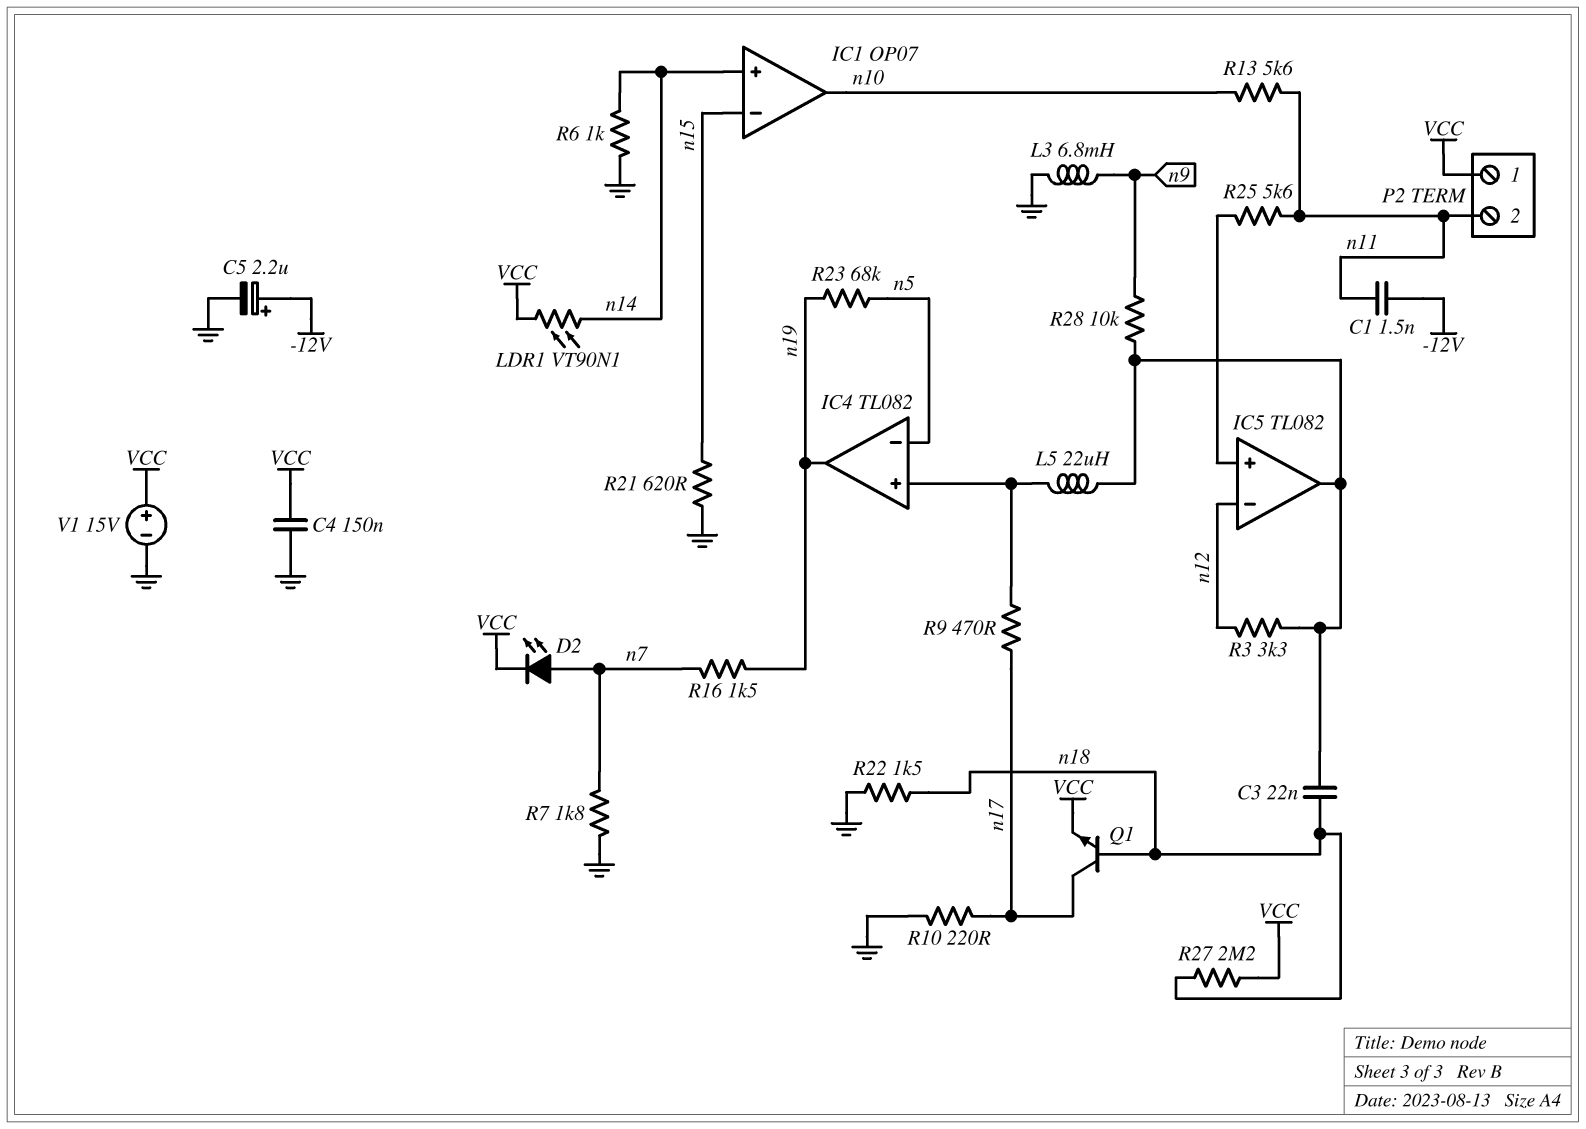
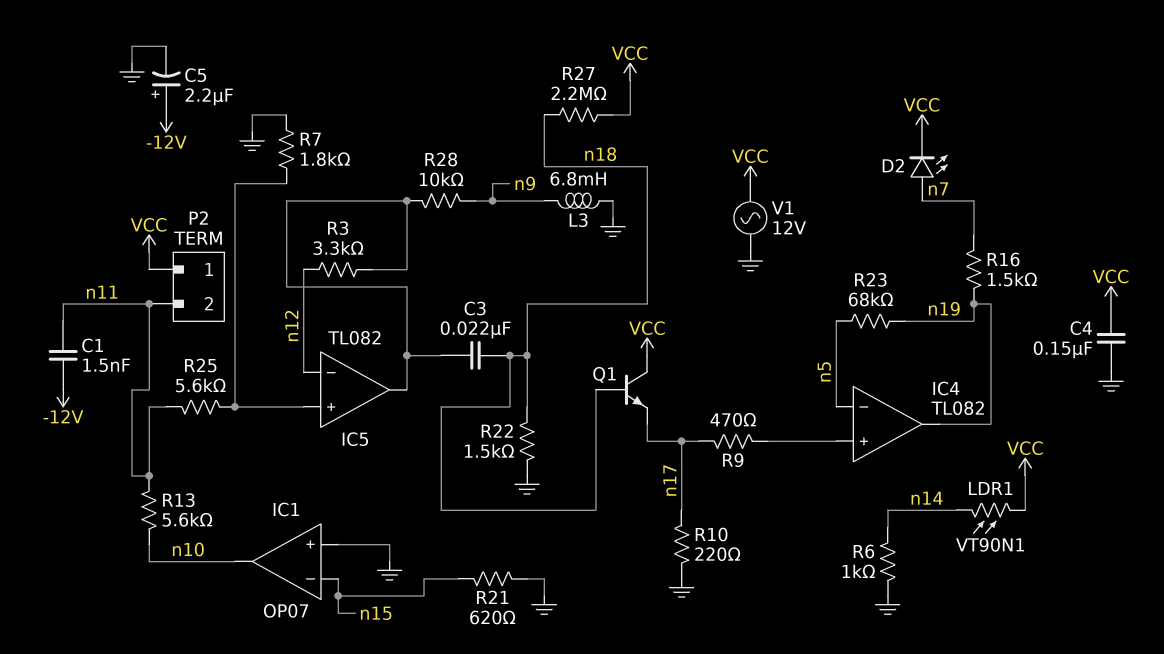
IC1 pin in+: n14 -> GND
L5: 22uH (IC4/in+, IC5/out) -> none
Q1: NPN (B n18, C n17, E VCC) -> NPN (B n18, C VCC, E n17)
R7: 1.8k (GND, n7) -> 1.8k (GND, IC5/in+)
V1: 15V (plus VCC, minus GND) -> AC 12V (GND, VCC)

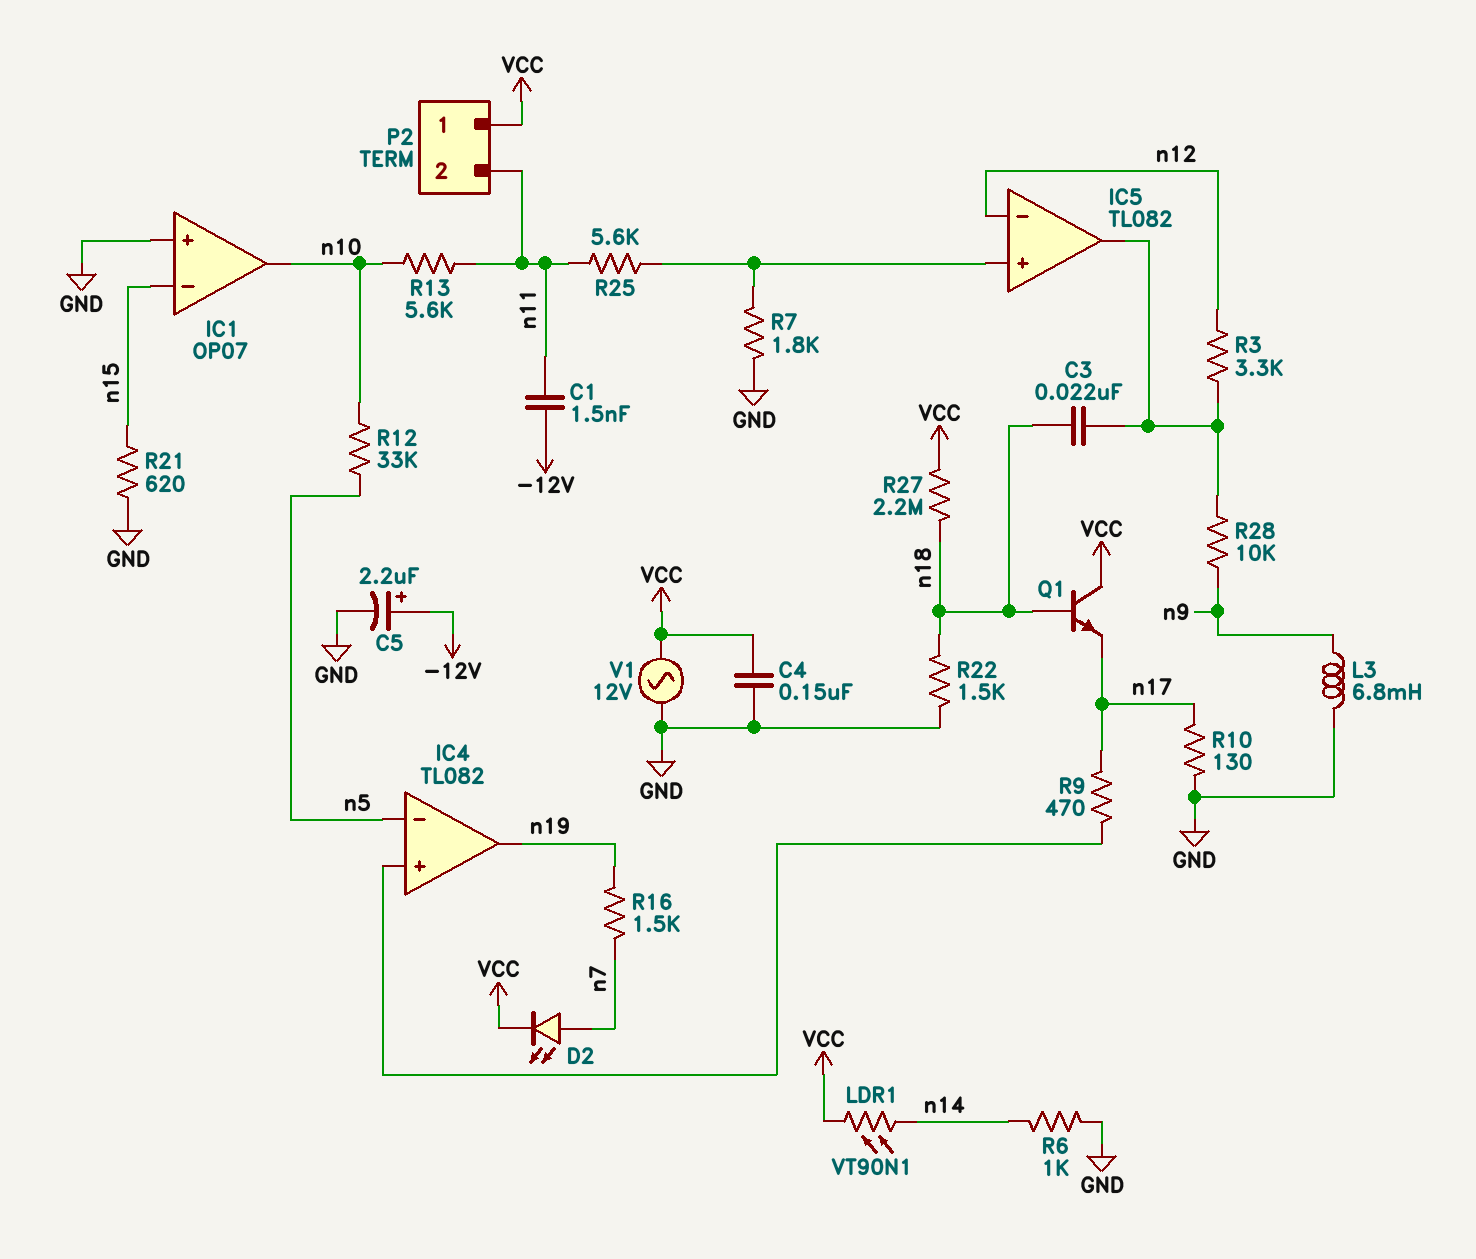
R10: 220 (GND, n17) -> 130 (GND, n17)
R12: none -> 33k (n5, n10)
R23: 68k (n5, n19) -> none

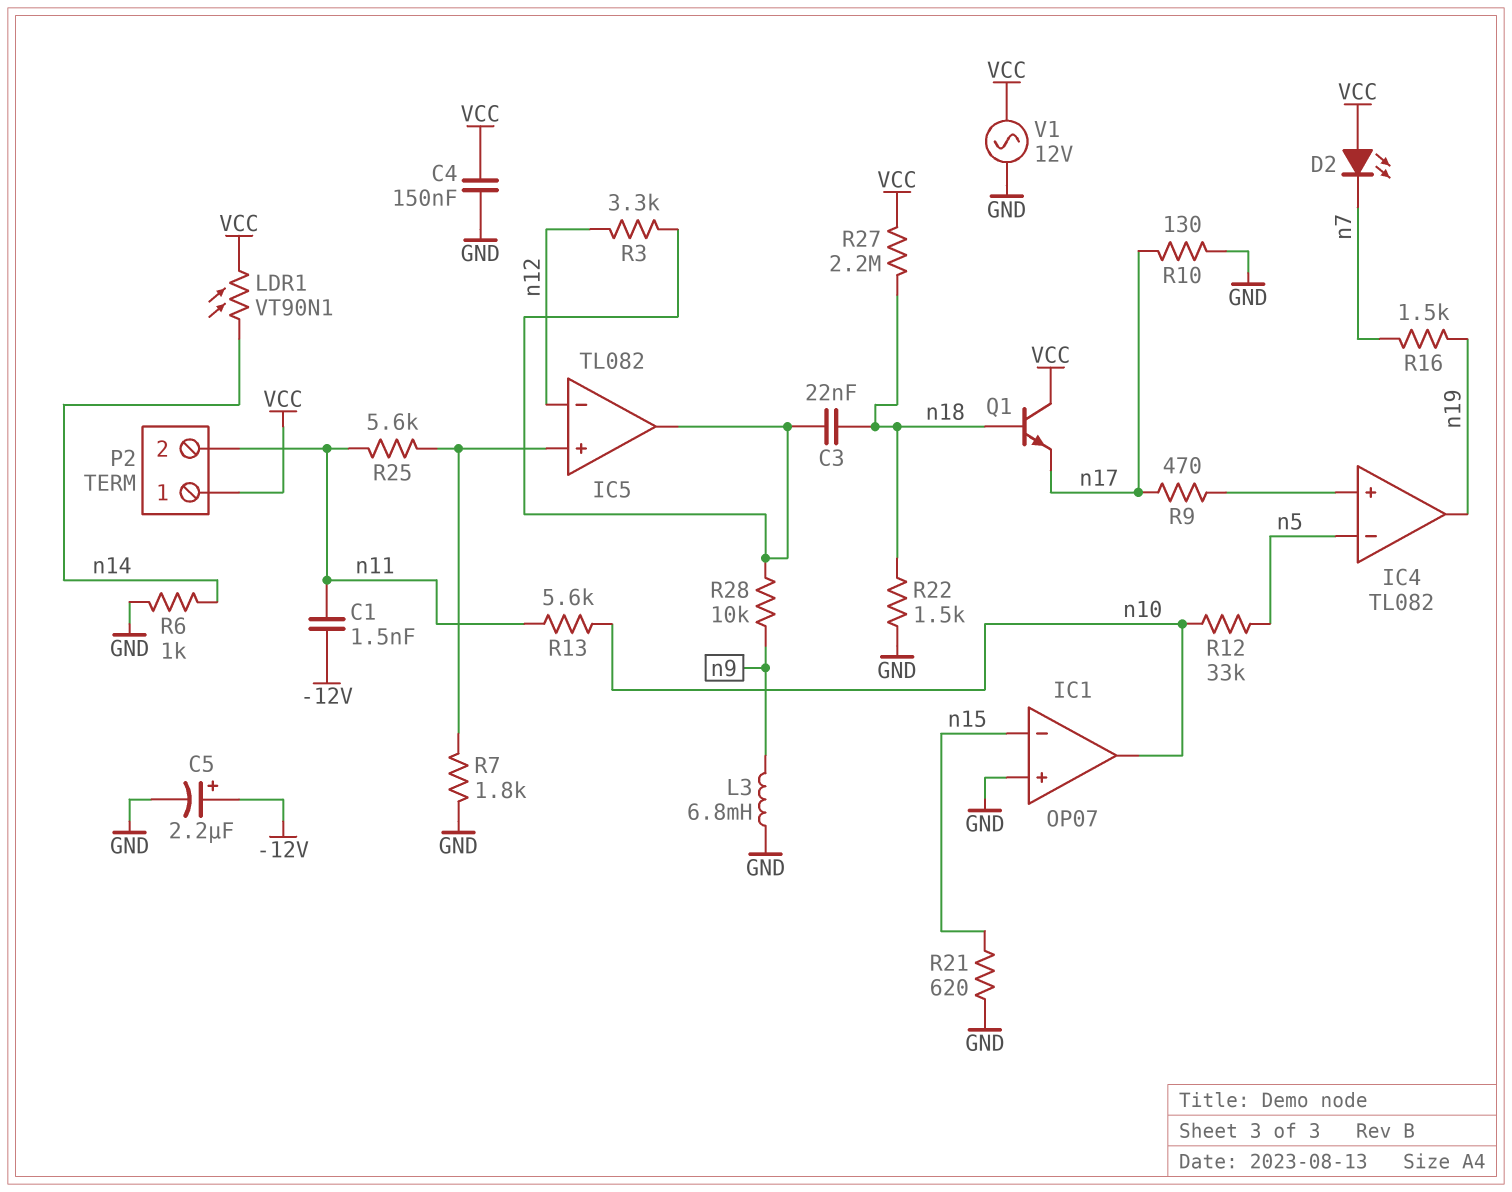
D2: LED (A n7, K VCC) -> LED (A VCC, K n7)

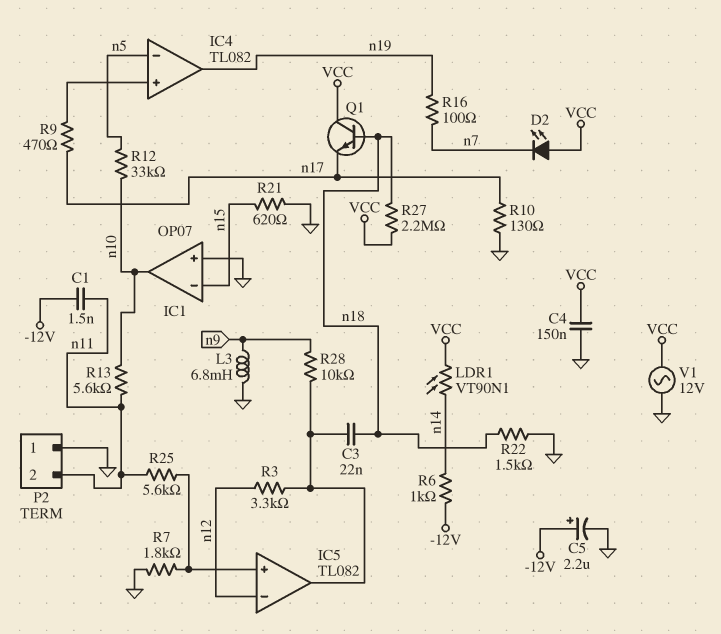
P2 pin 1: VCC -> GND
R6: 1k (GND, n14) -> 1k (-12V, n14)
R16: 1.5k (n7, n19) -> 100 (n7, n19)

